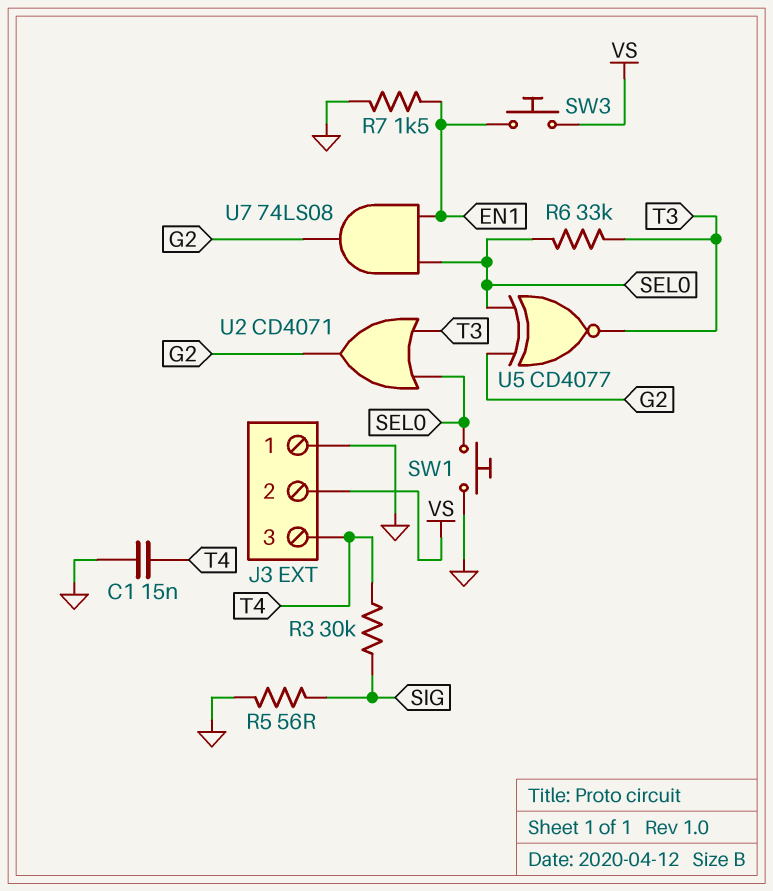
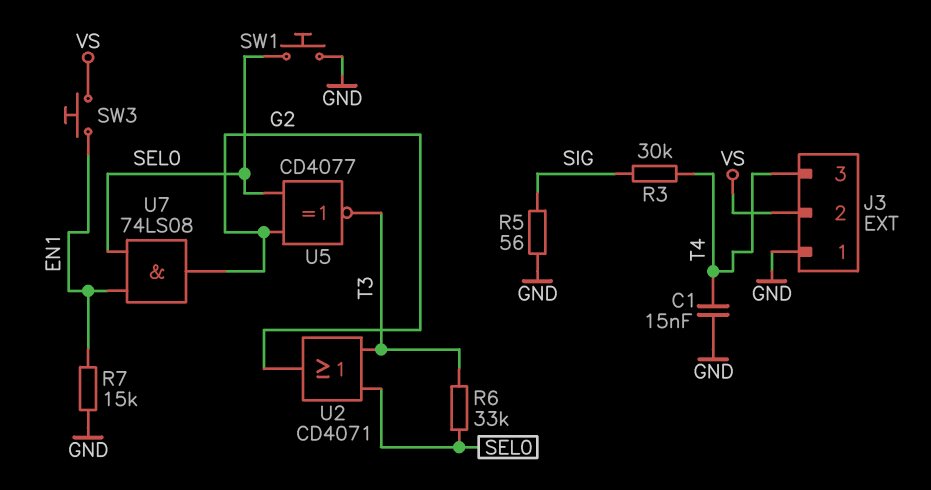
R7: 1.5k (EN1, GND) -> 15k (EN1, GND)

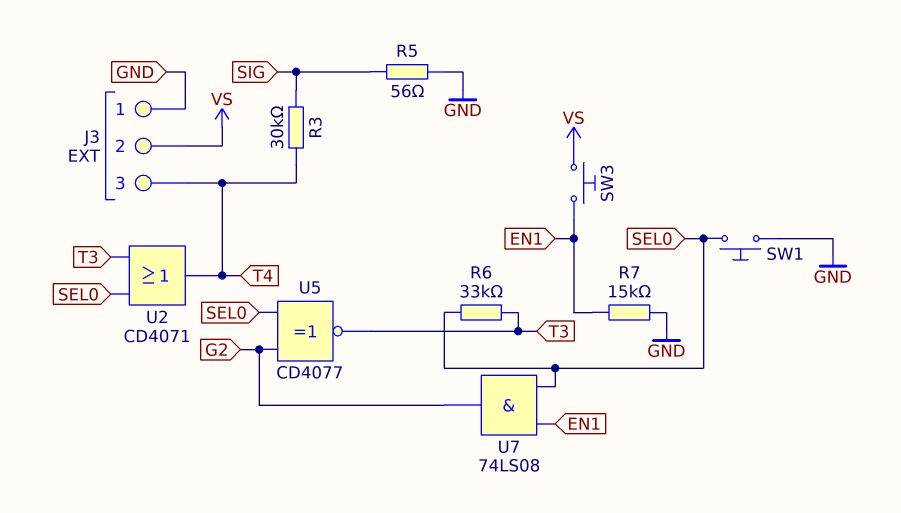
C1: 15nF (GND, T4) -> none
U2: OR CD4071 (in SEL0, in T3, out G2) -> OR CD4071 (in SEL0, in T3, out T4)

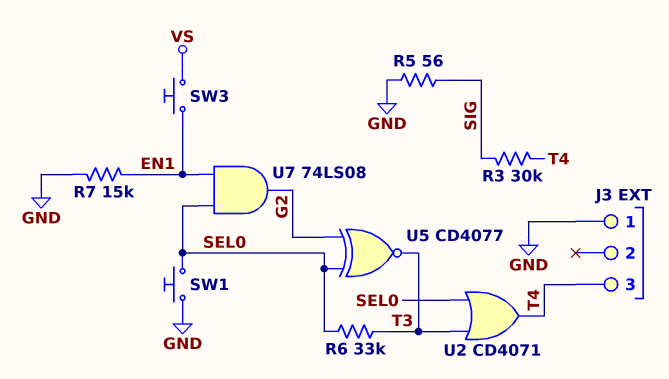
J3 pin 2: VS -> none

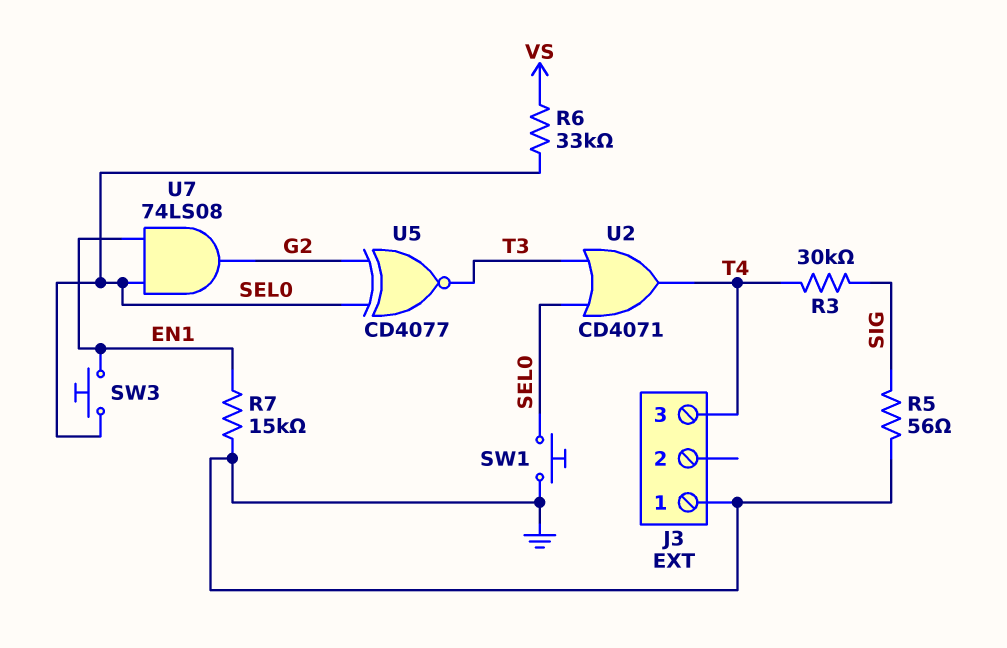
R6: 33k (SEL0, T3) -> 33k (SEL0, VS)
SW3: button (EN1, VS) -> button (EN1, SEL0)

